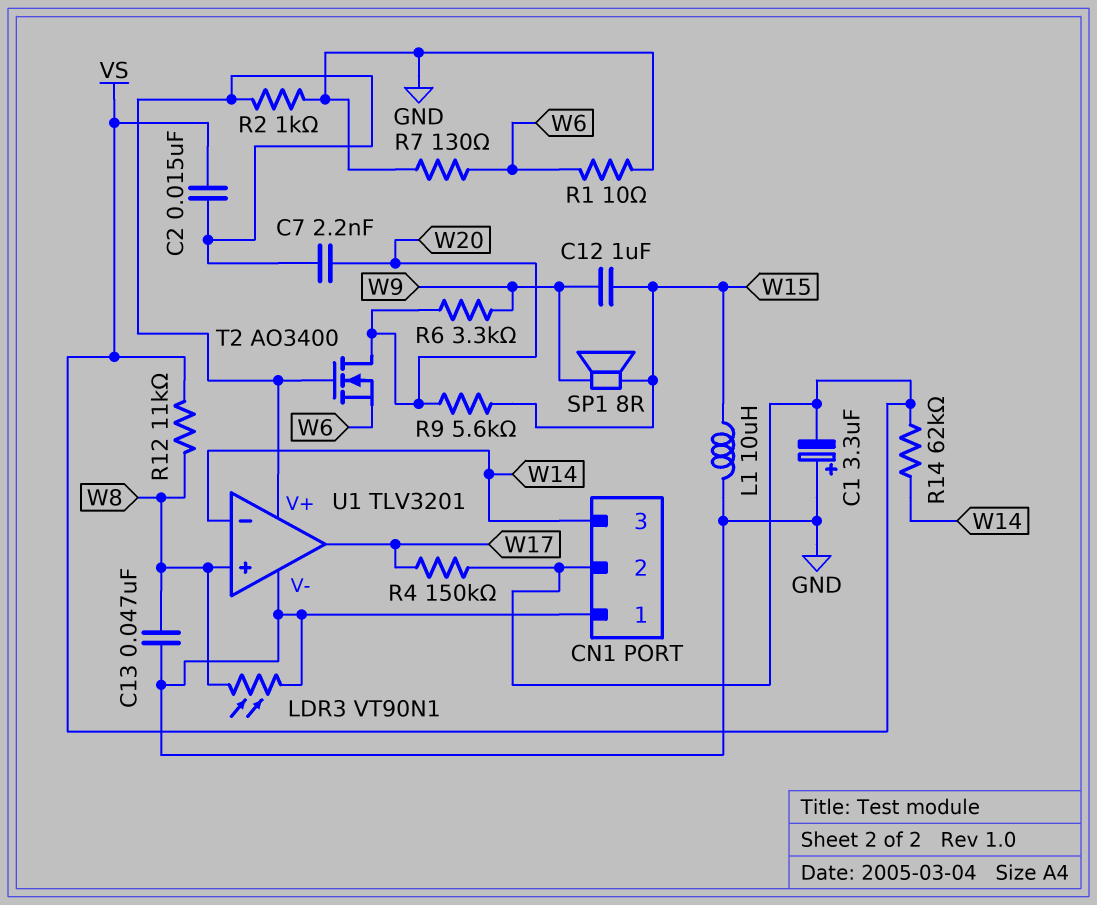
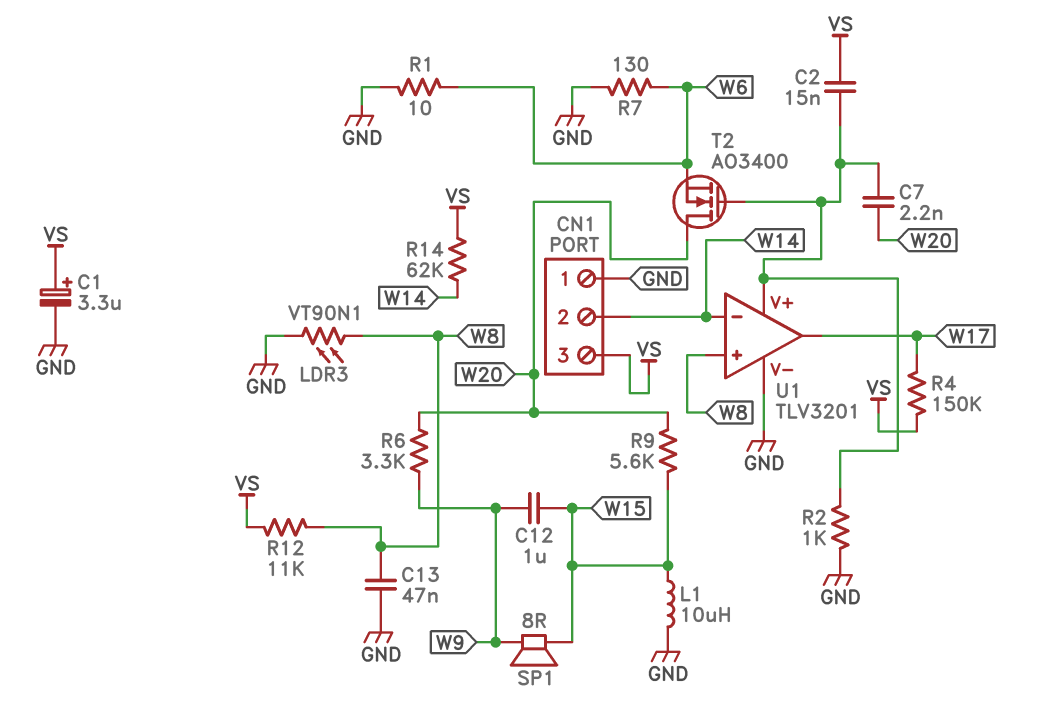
C1: 3.3uF (plus GND, minus VS) -> 3.3uF (plus VS, minus GND)
CN1 pin 2: VS -> W14
CN1 pin 3: W14 -> VS

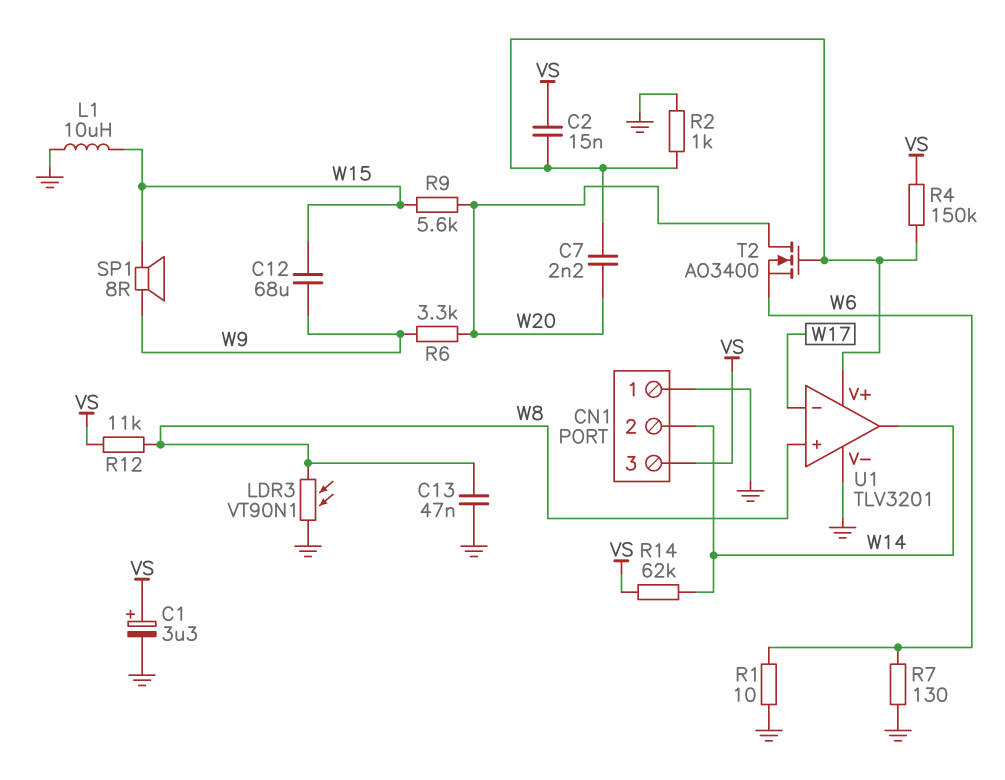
C12: 1uF (W9, W15) -> 68uF (W9, W15)
R4: 150k (VS, W17) -> 150k (U1/V+, VS)
U1 pin in-: W14 -> W17
U1 pin out: W17 -> W14

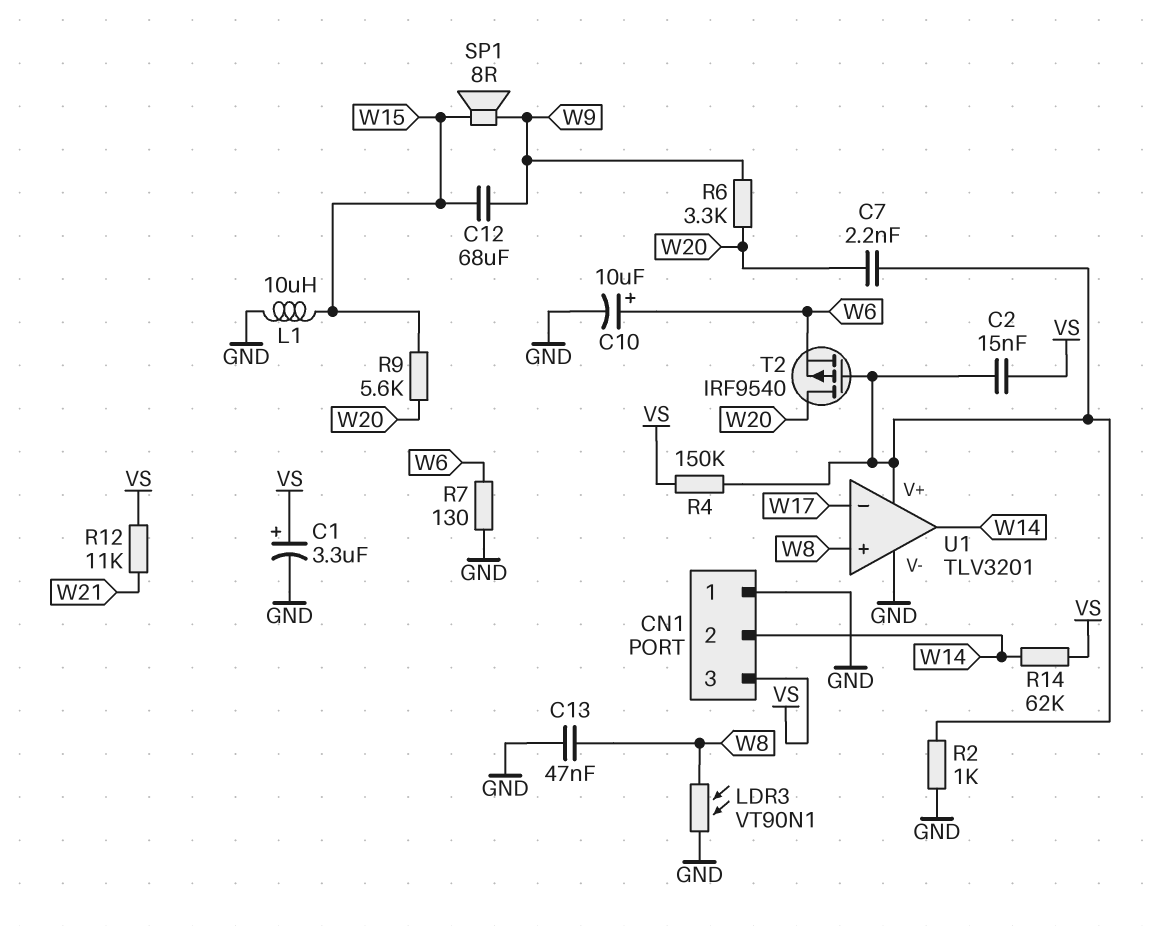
C10: none -> 10uF (plus W6, minus GND)
R1: 10 (GND, W6) -> none
R12: 11k (VS, W8) -> 11k (VS, W21)
T2: NMOS AO3400 (G U1/V+, D W20, S W6) -> PMOS IRF9540 (G U1/V+, D W20, S W6)

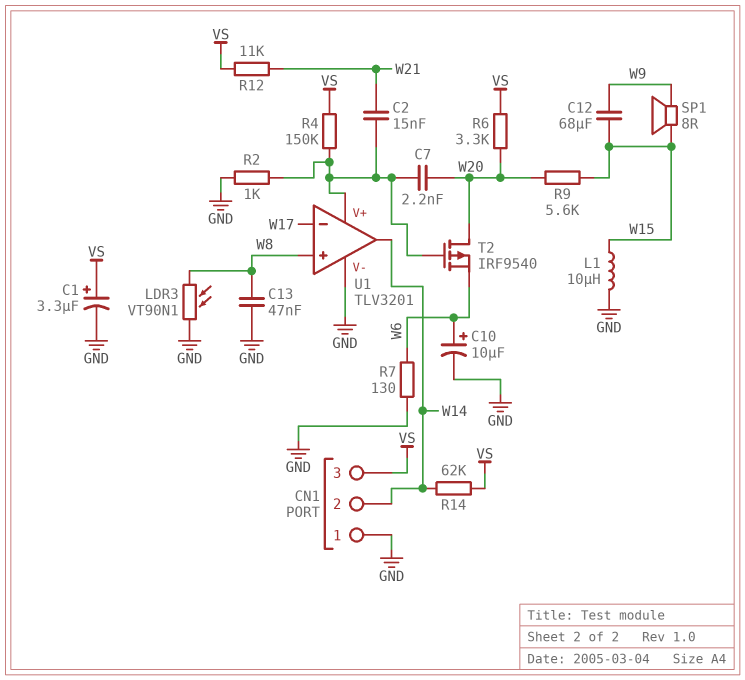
C2: 15nF (U1/V+, VS) -> 15nF (U1/V+, W21)
R6: 3.3k (W9, W20) -> 3.3k (VS, W20)

